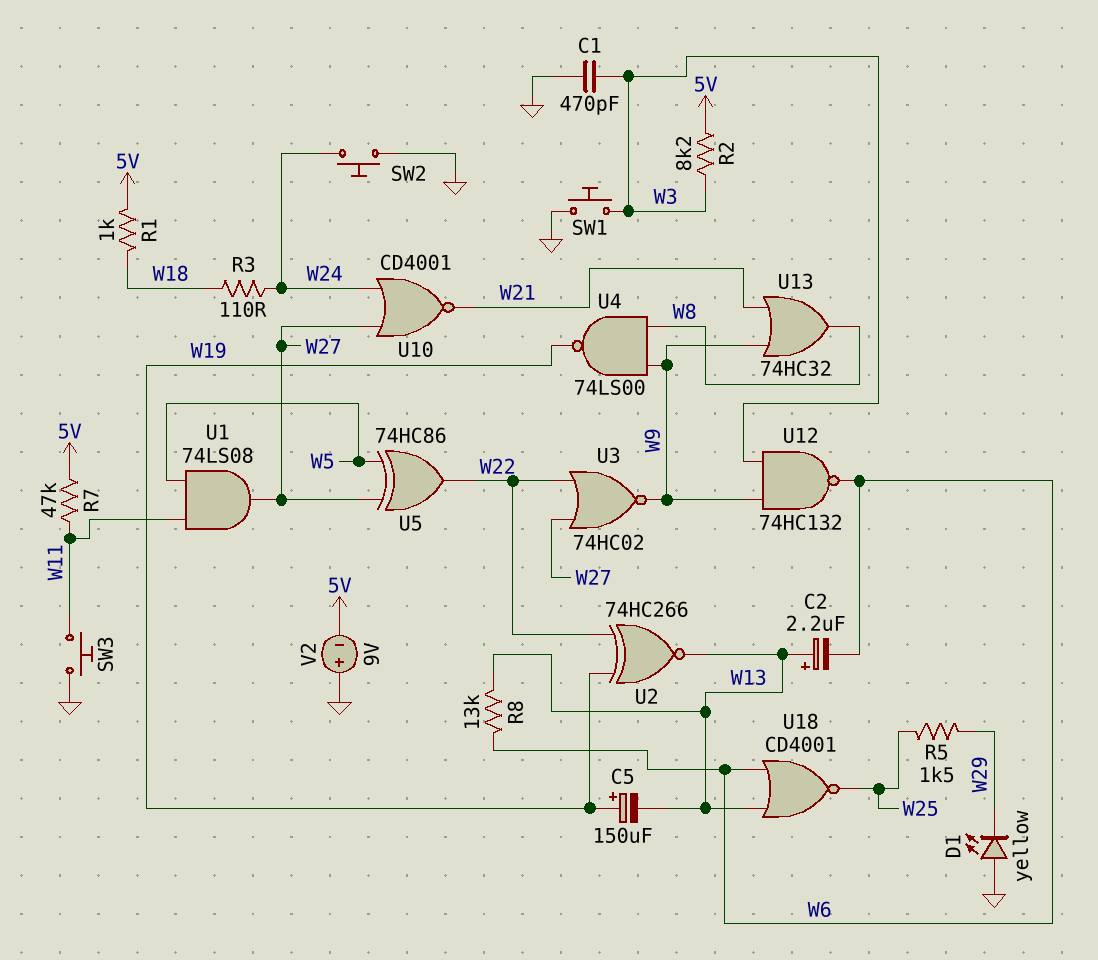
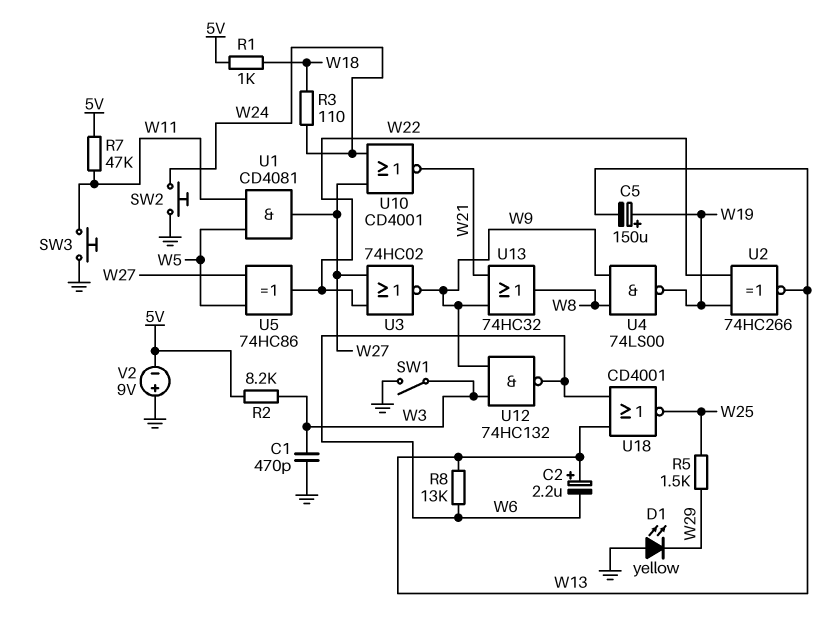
SW1: button (GND, W3) -> switch (GND, W3)
U1: AND 74LS08 (in W5, in W11, out W27) -> AND CD4081 (in W5, in W11, out W27)

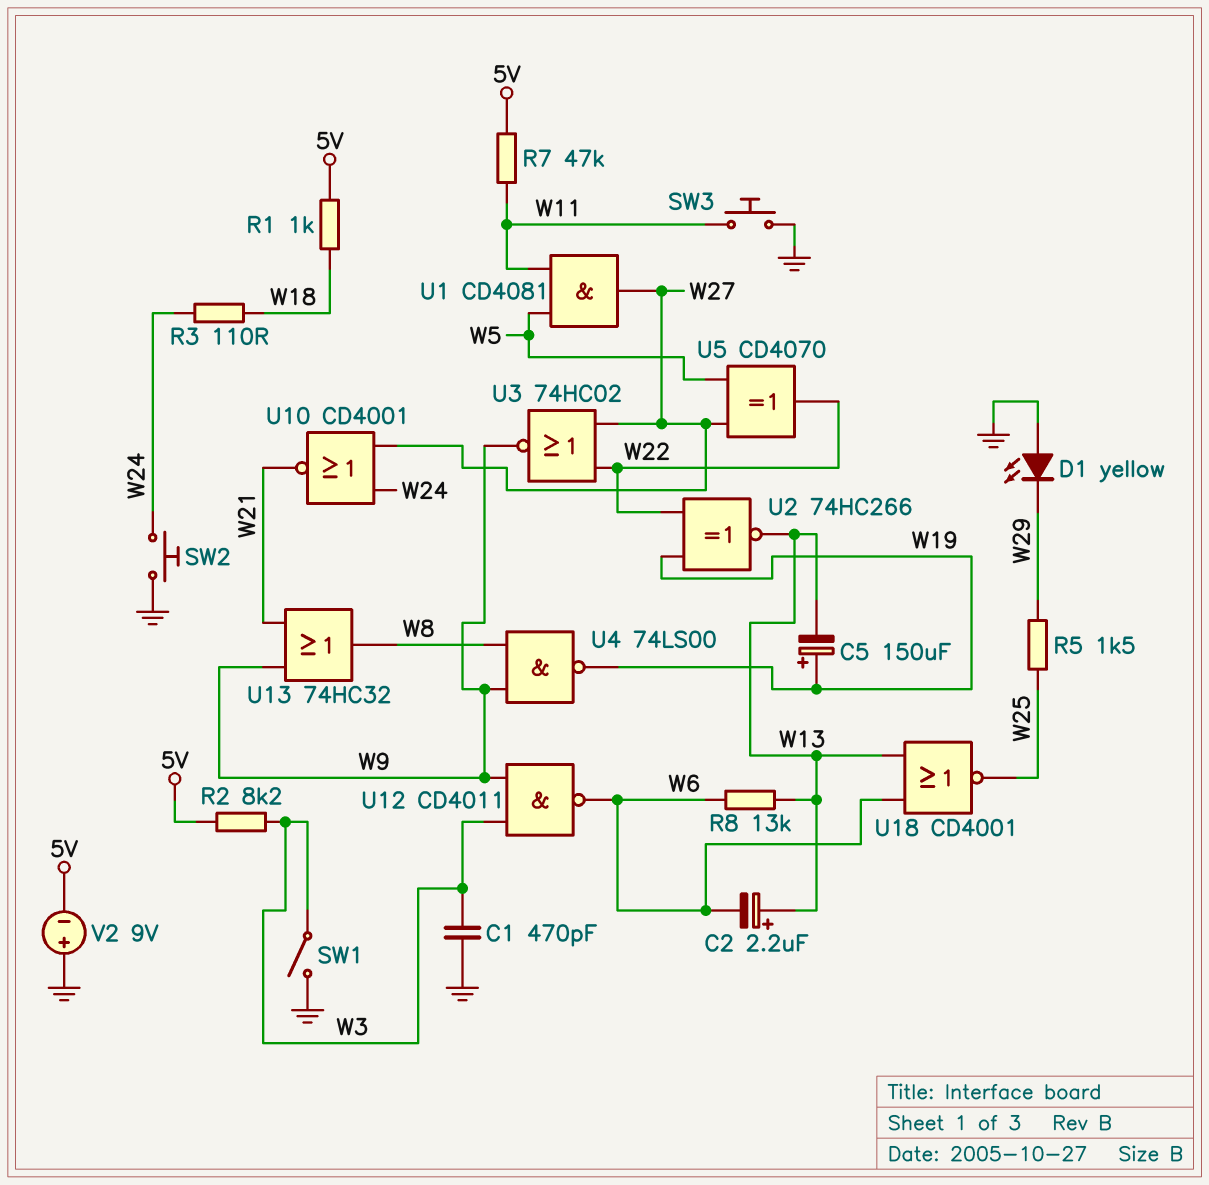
U5: XOR 74HC86 (in W5, in W27, out W22) -> XOR CD4070 (in W5, in W27, out W22)
U12: NAND 74HC132 (in W3, in W9, out W6) -> NAND CD4011 (in W3, in W9, out W6)

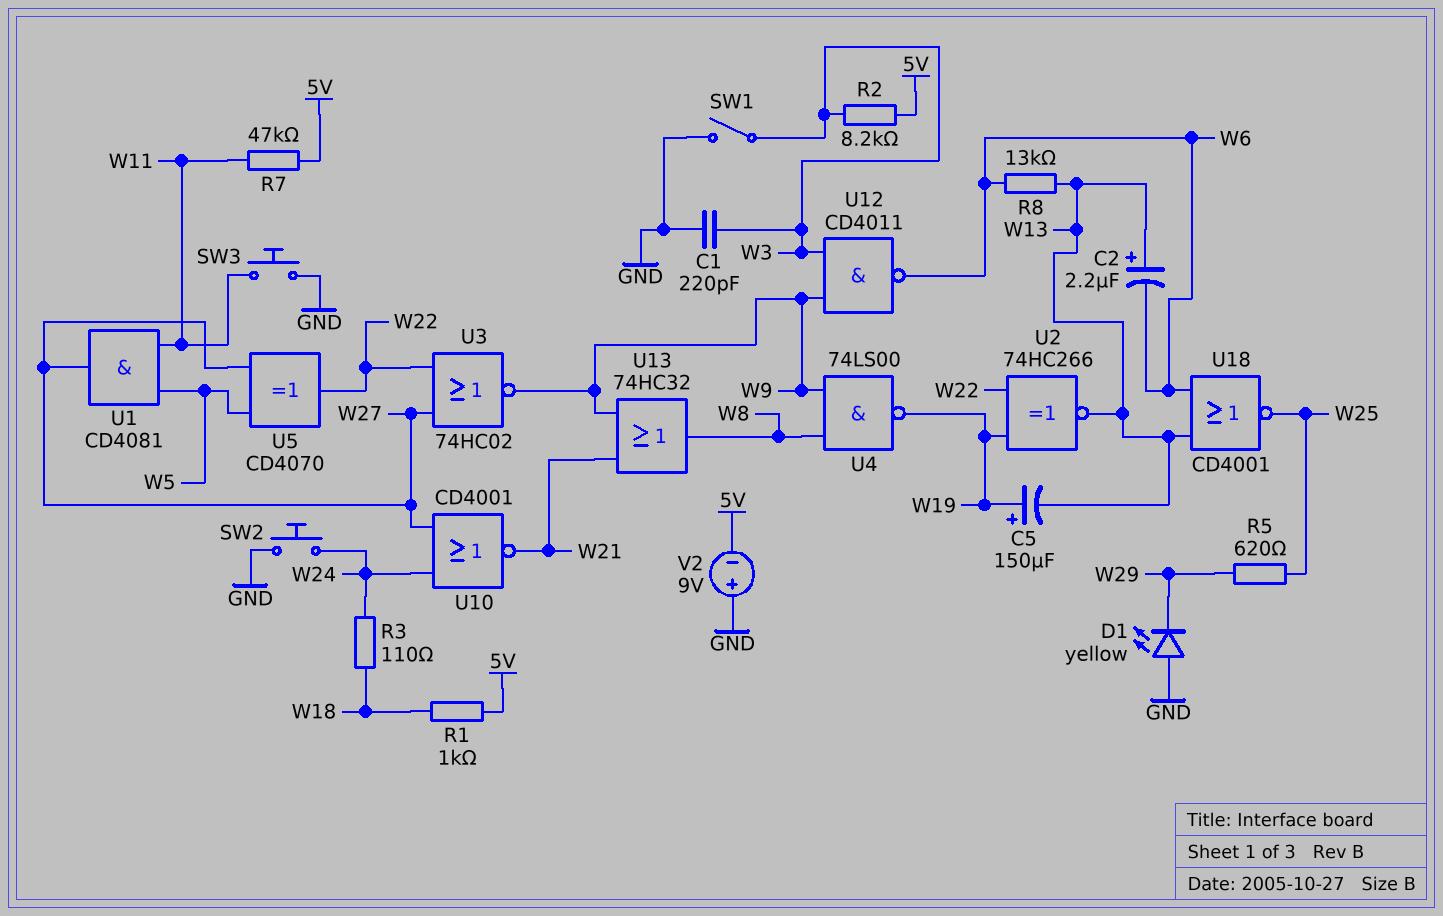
C1: 470pF (GND, W3) -> 220pF (GND, W3)
R5: 1.5k (W25, W29) -> 620 (W25, W29)

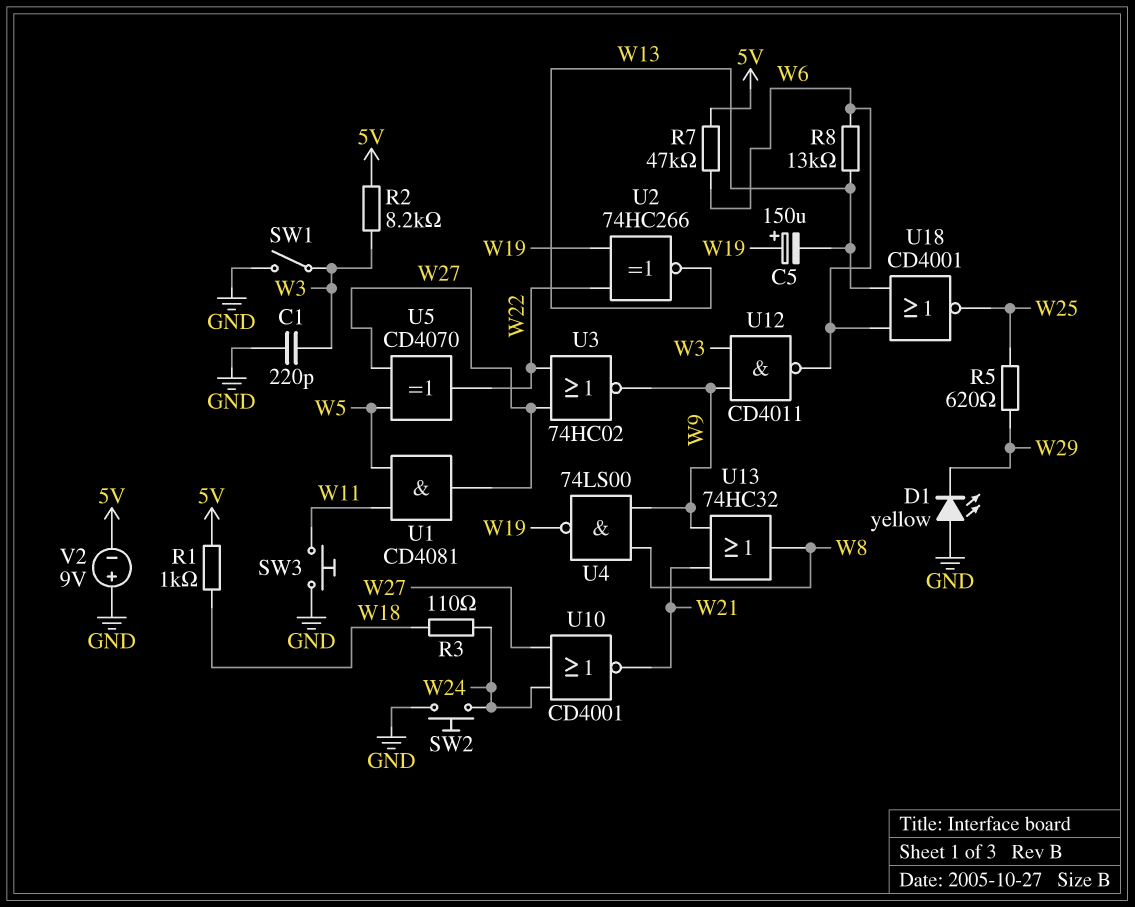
C2: 2.2uF (plus W13, minus W6) -> none
R7: 47k (5V, W11) -> 47k (5V, W6)

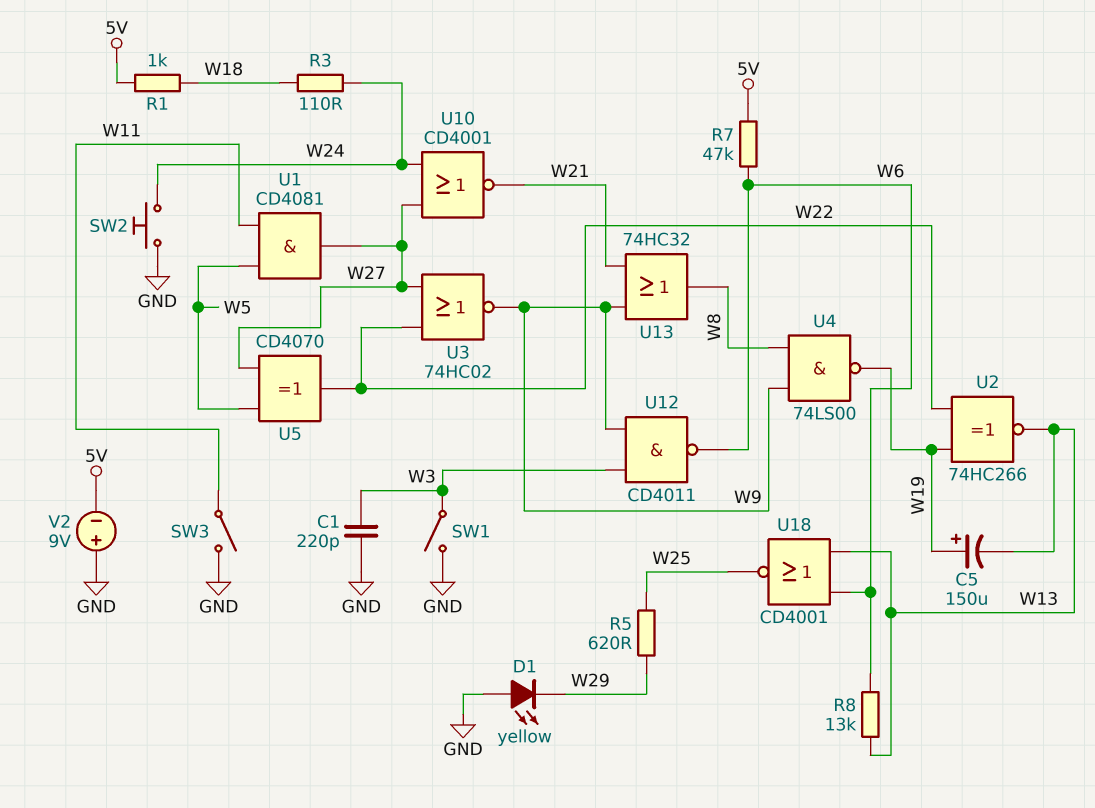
R2: 8.2k (5V, W3) -> none
SW3: button (GND, W11) -> switch (GND, W11)

